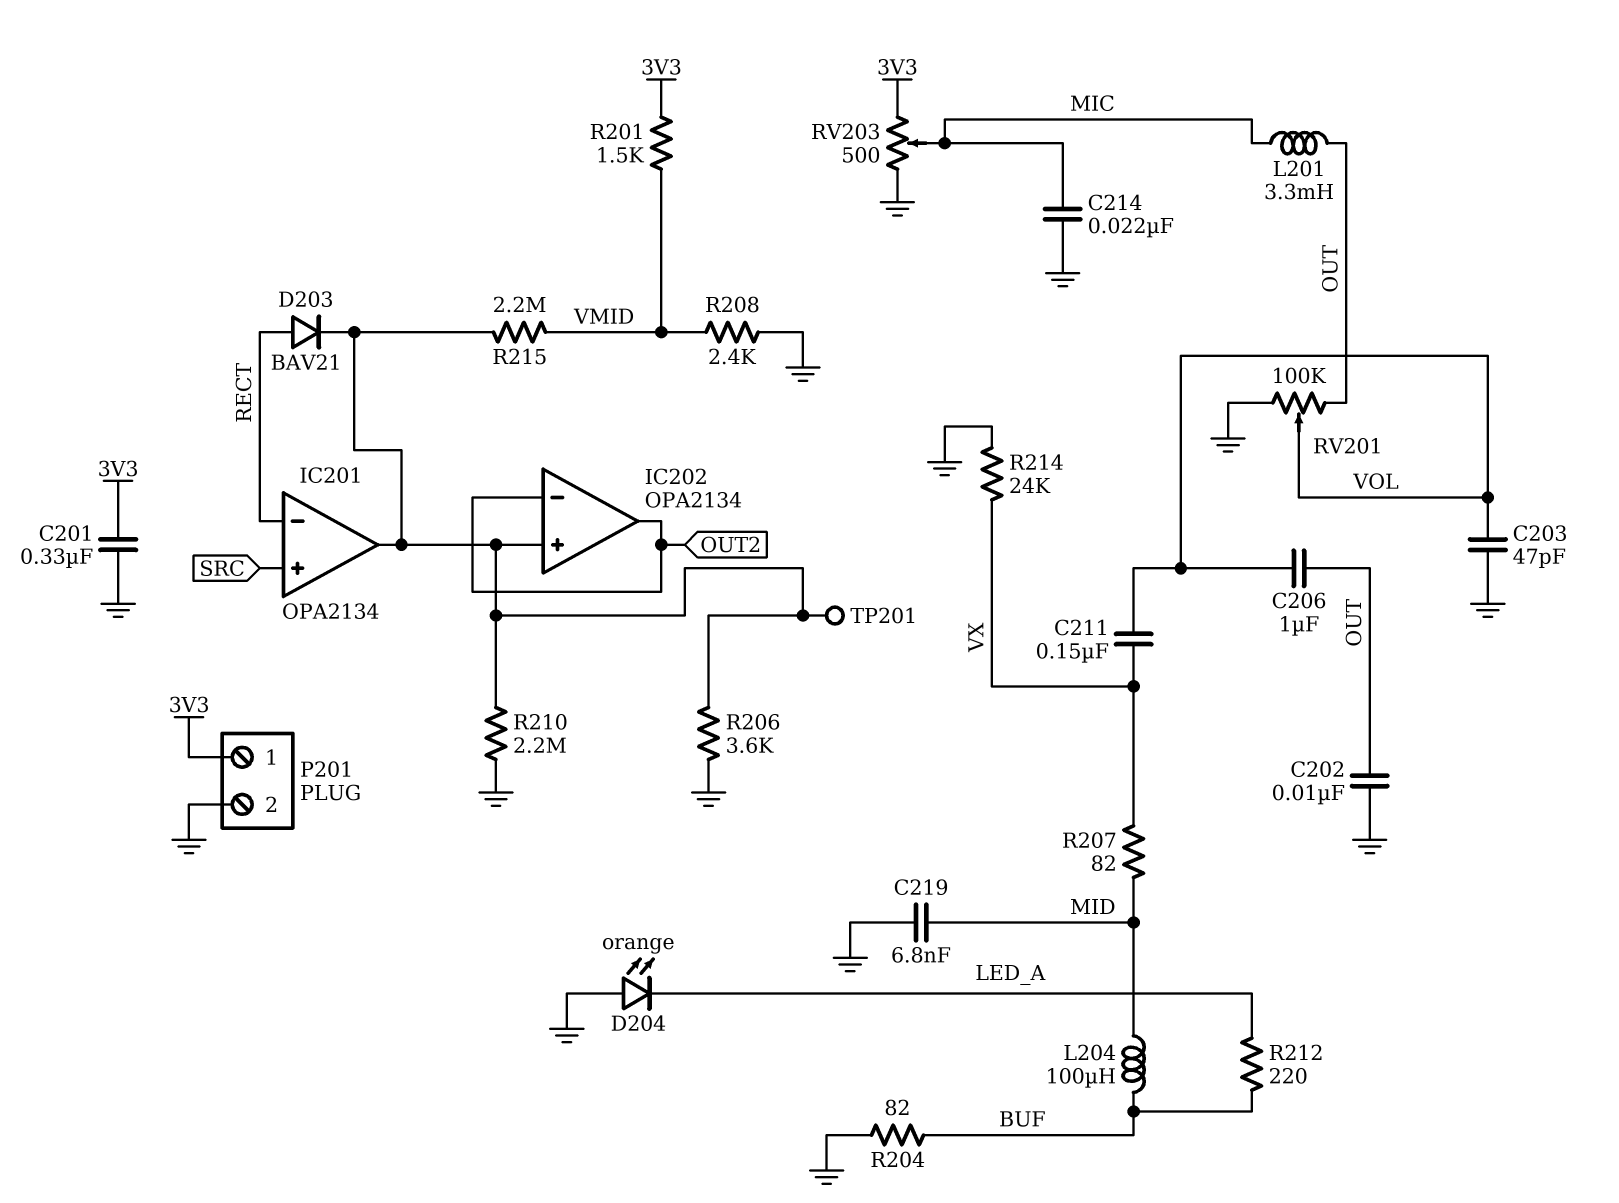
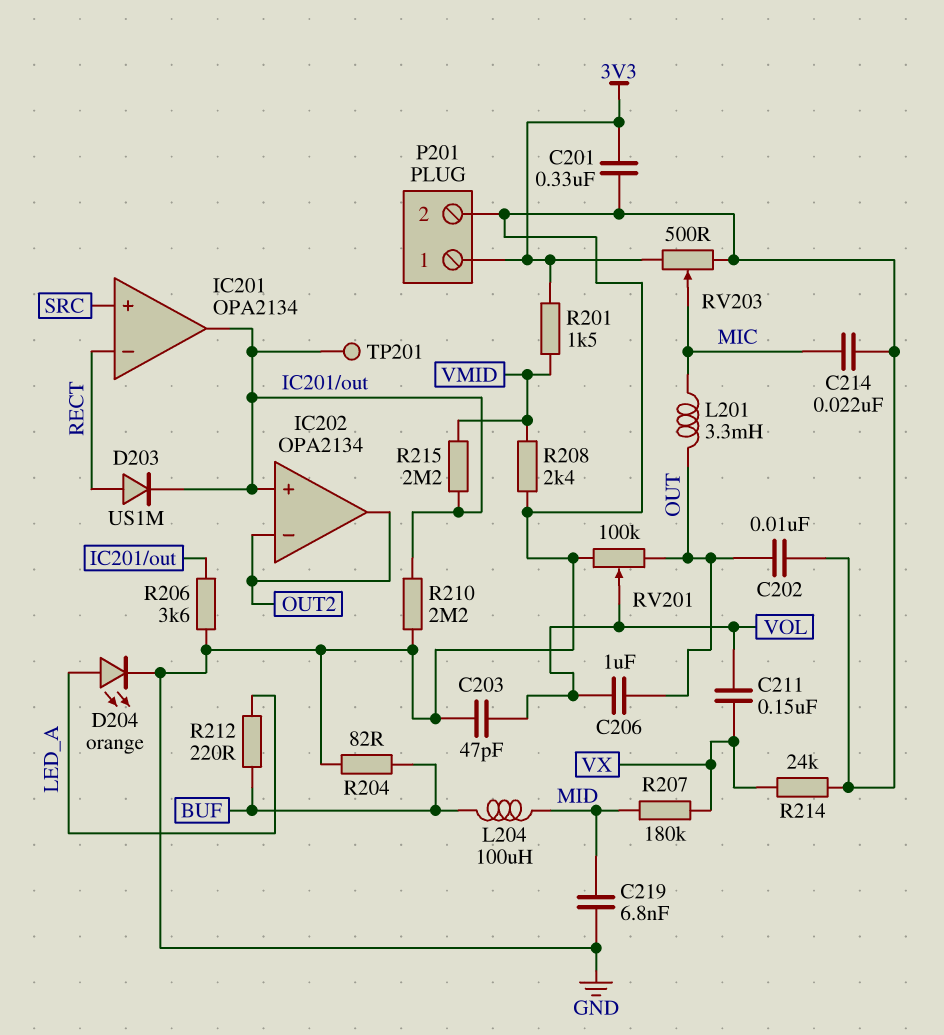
D203: diode BAV21 (A RECT, K IC201/out) -> diode US1M (A RECT, K IC201/out)
D204: LED orange (A GND, K LED_A) -> LED orange (A LED_A, K GND)
R207: 82 (MID, VX) -> 180k (MID, VX)

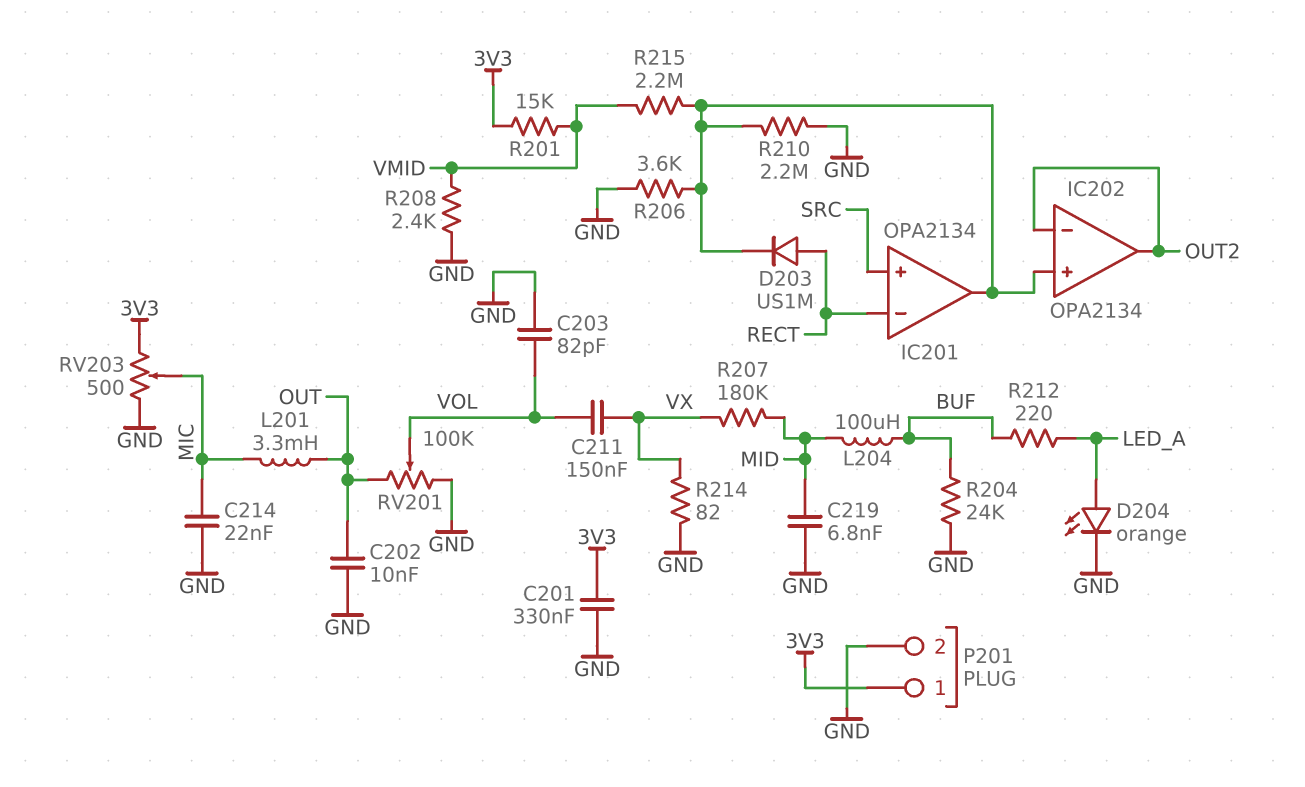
C203: 47pF (GND, VOL) -> 82pF (GND, VOL)
C206: 1uF (OUT, VOL) -> none
R201: 1.5k (3V3, VMID) -> 15k (3V3, VMID)
R204: 82 (BUF, GND) -> 24k (BUF, GND)
R214: 24k (GND, VX) -> 82 (GND, VX)
TP201: test point (IC201/out) -> none

